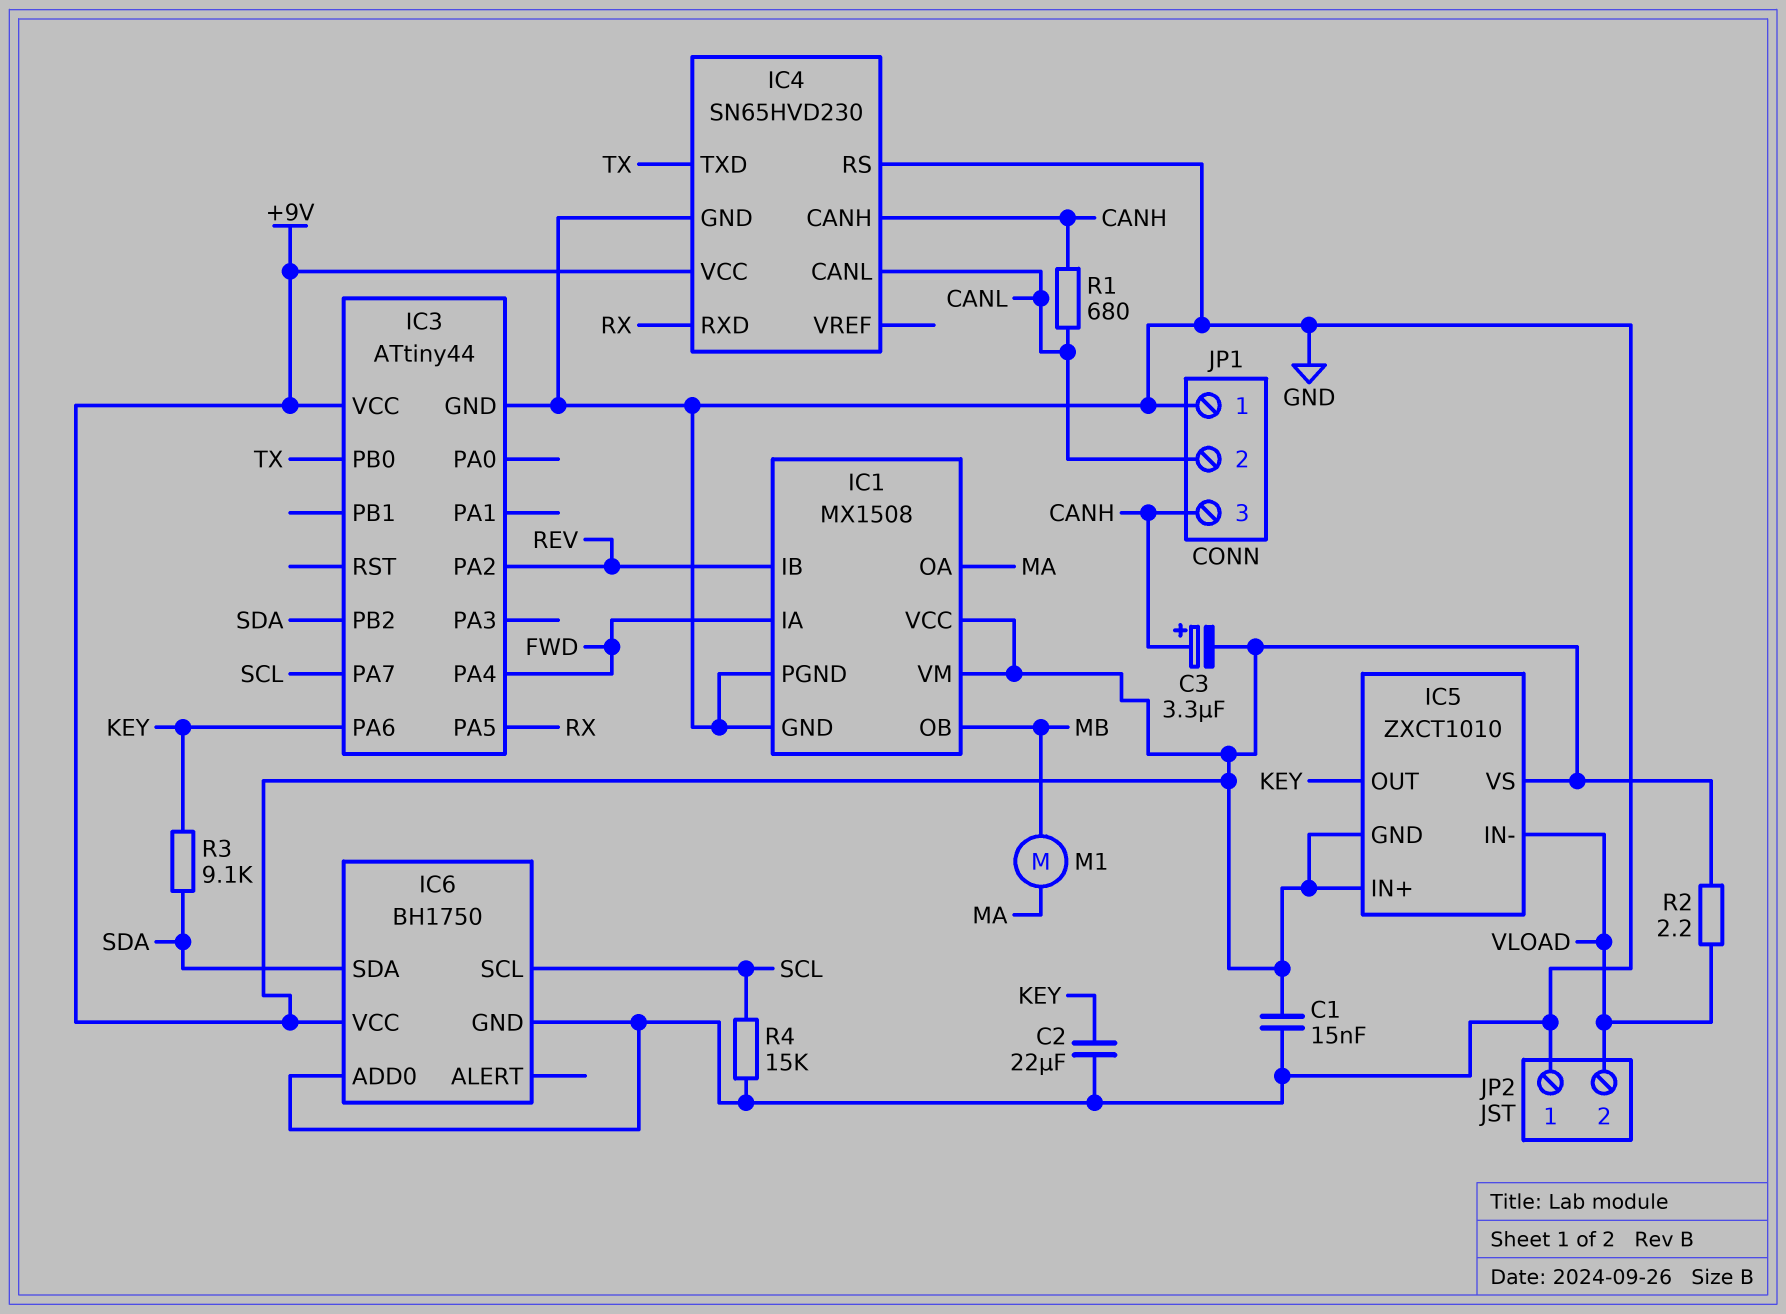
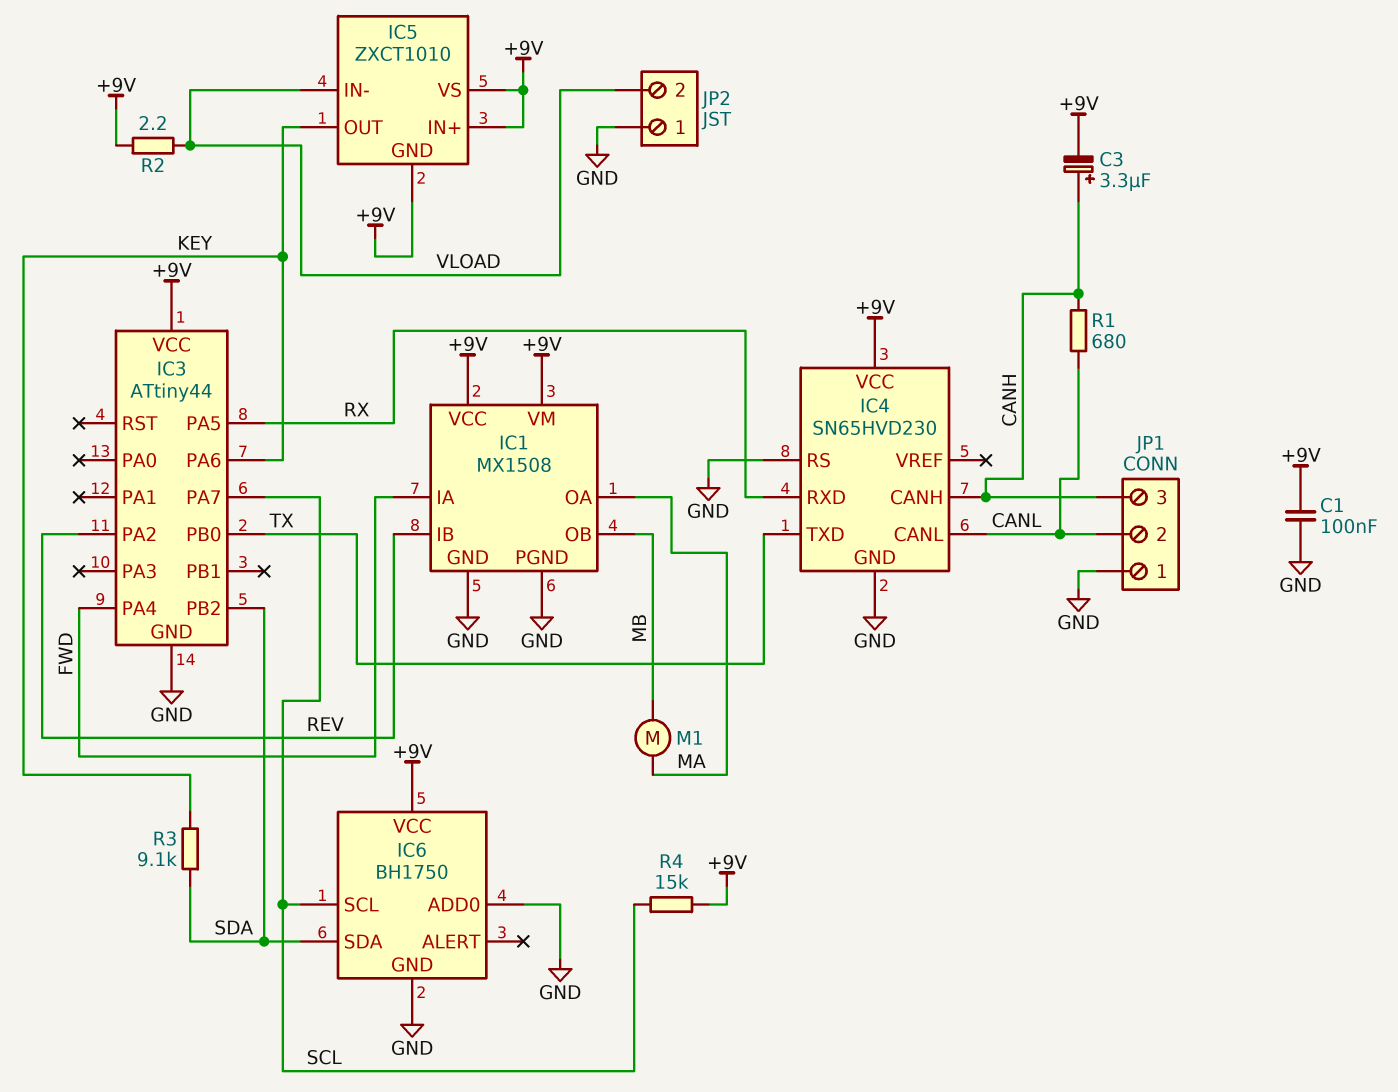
C1: 15nF (+9V, GND) -> 100nF (+9V, GND)
C2: 22uF (GND, KEY) -> none
R4: 15k (GND, SCL) -> 15k (+9V, SCL)

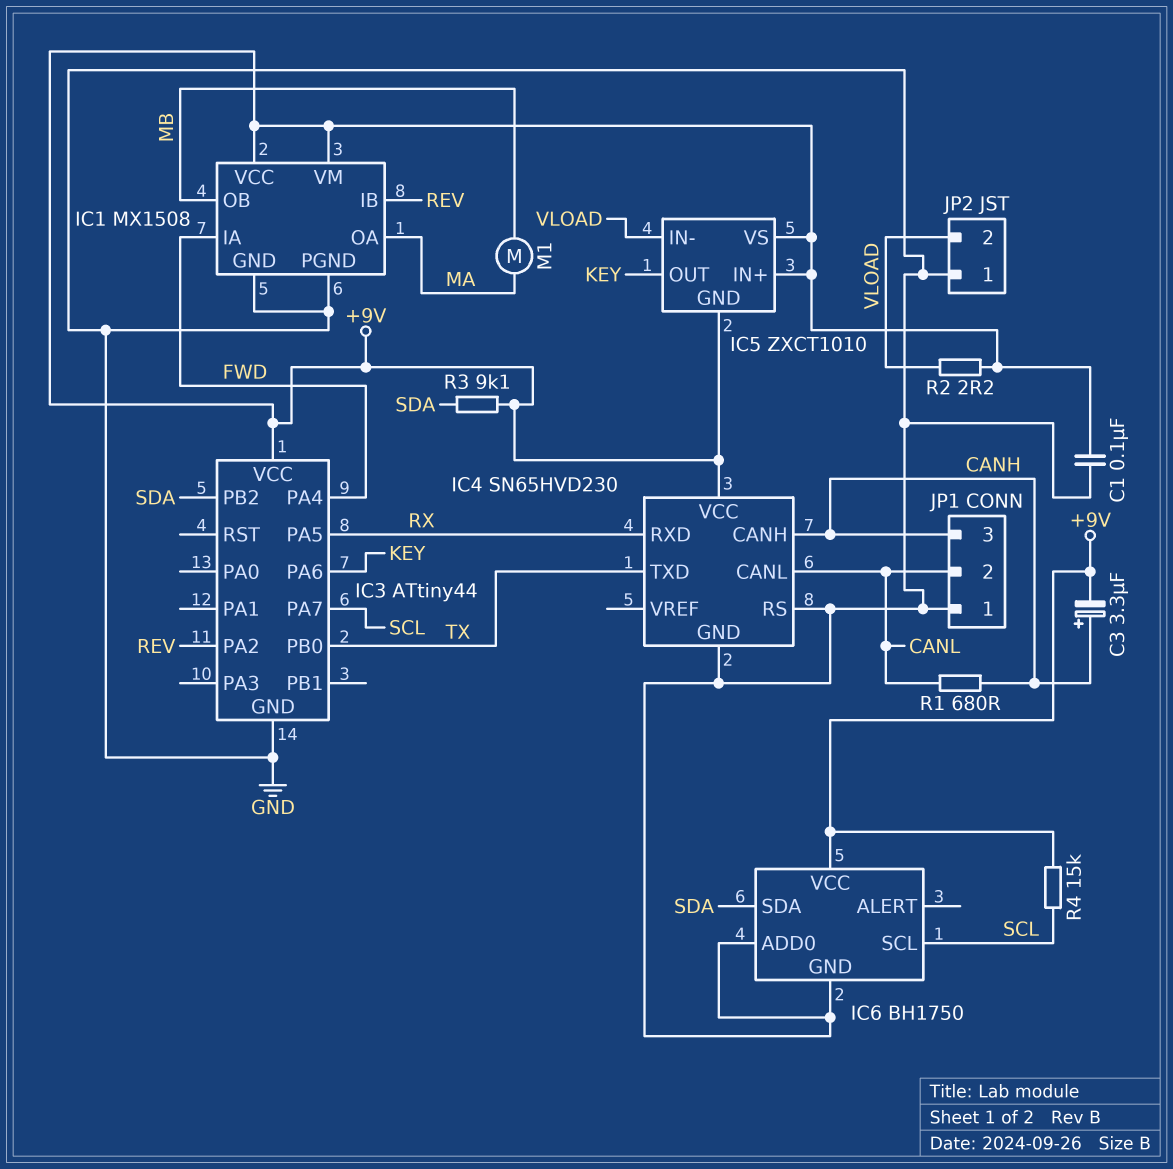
R3: 9.1k (KEY, SDA) -> 9.1k (+9V, SDA)

